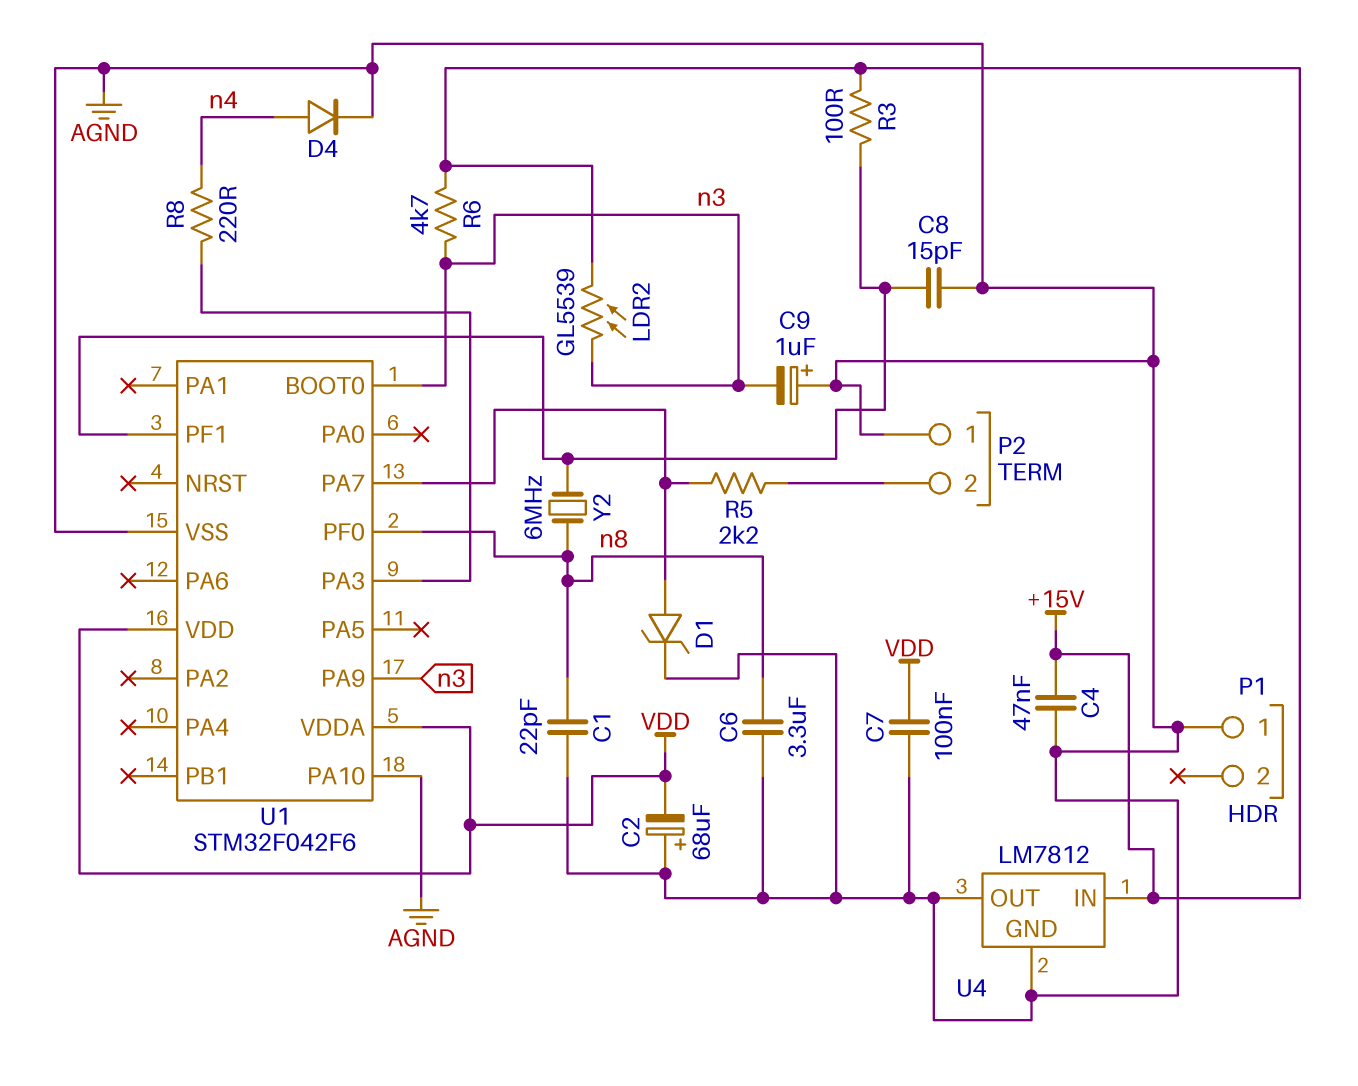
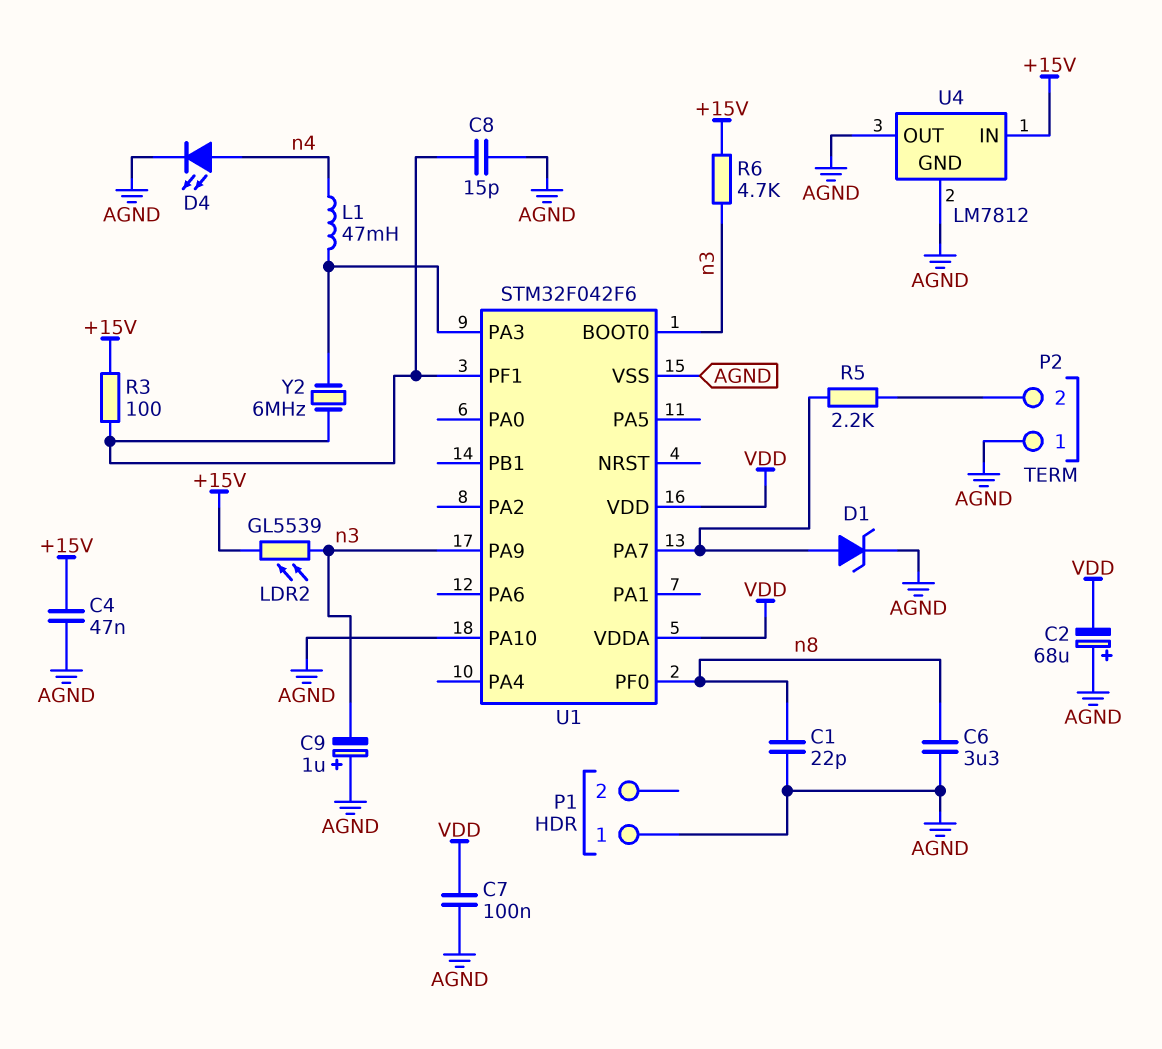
D4: diode (A n4, K AGND) -> LED (A n4, K AGND)
L1: none -> 47mH (U1/PA3, n4)
R8: 220 (U1/PA3, n4) -> none
Y2: 6MHz (U1/PF1, n8) -> 6MHz (U1/PA3, U1/PF1)

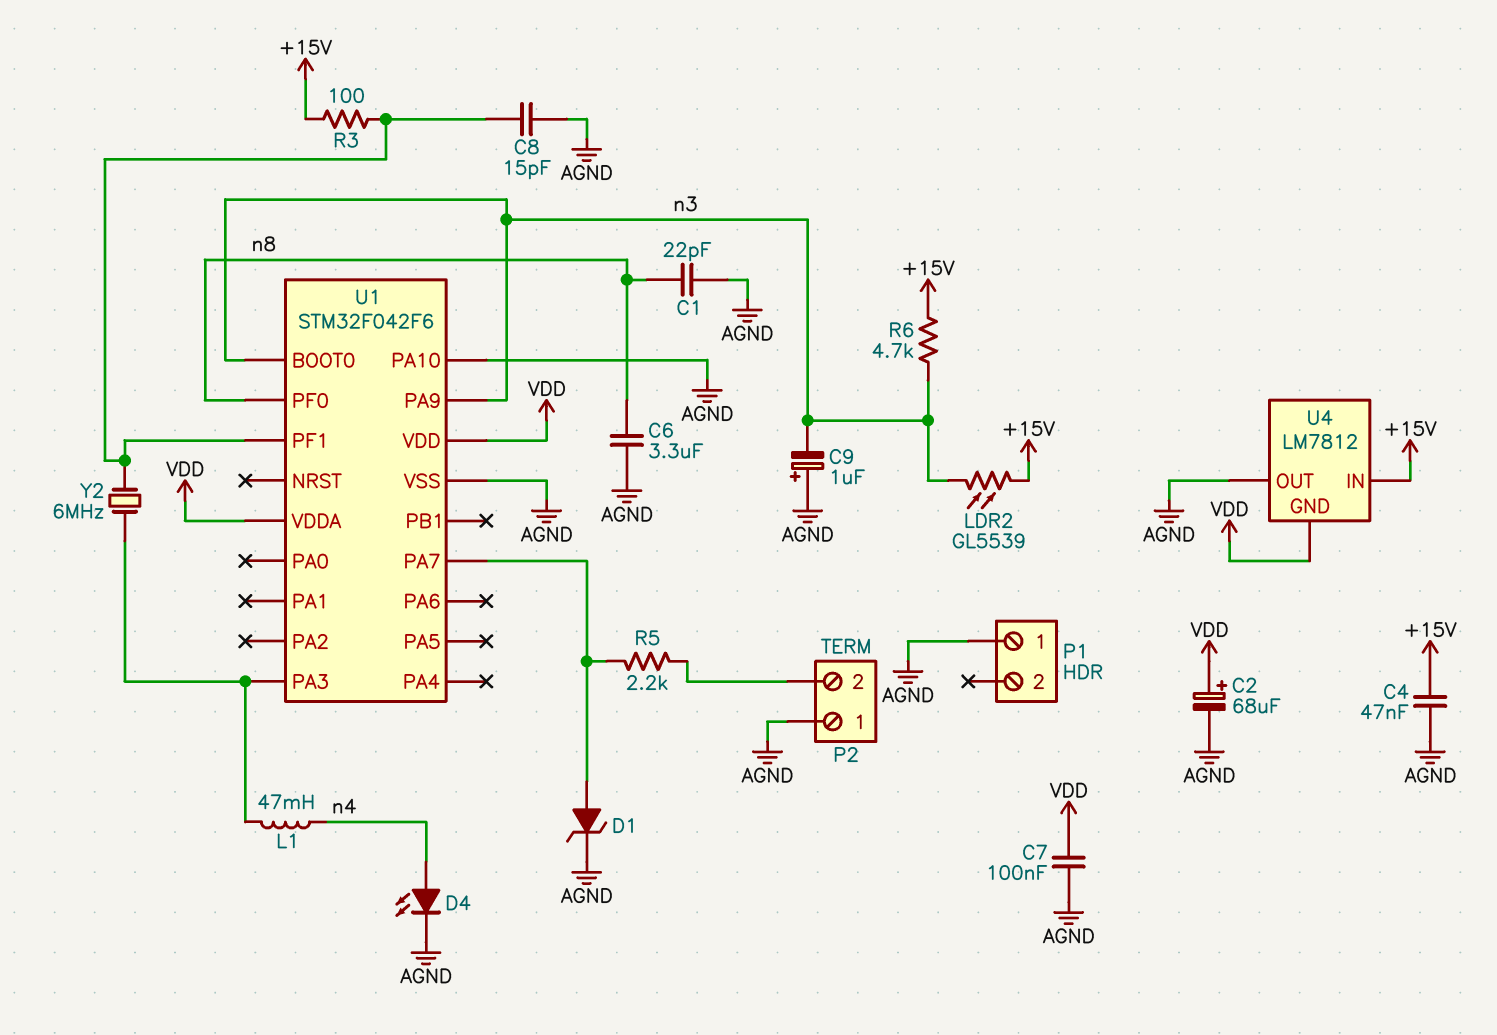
C2: 68uF (plus AGND, minus VDD) -> 68uF (plus VDD, minus AGND)
U4 pin GND: AGND -> VDD

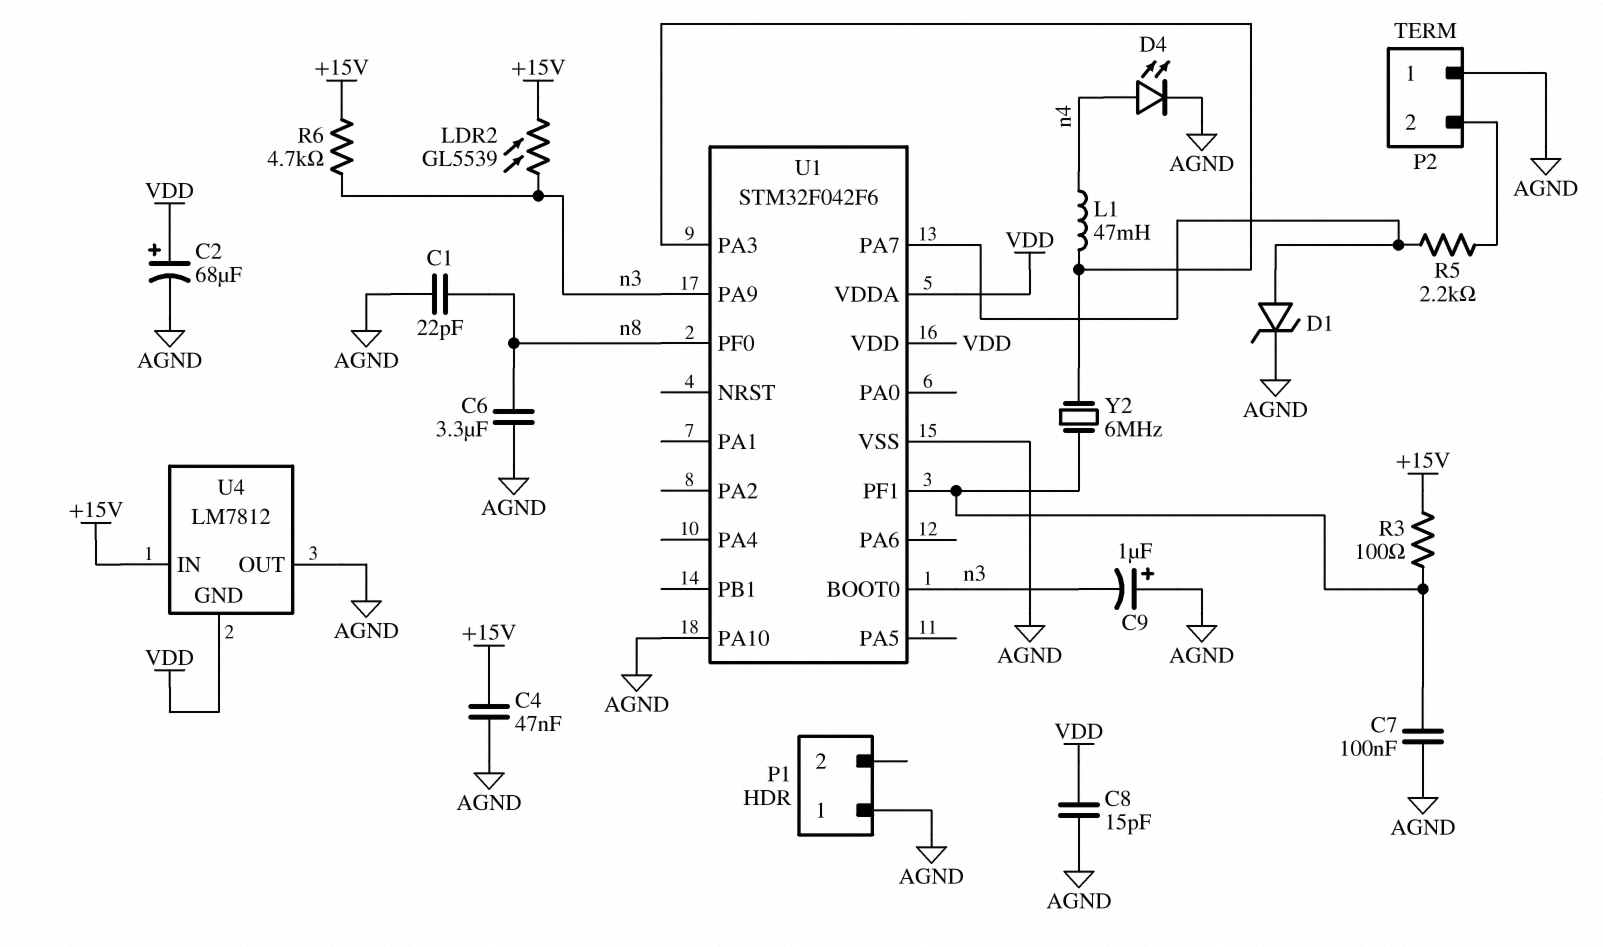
C7: 100nF (AGND, VDD) -> 100nF (AGND, U1/PF1)
C8: 15pF (AGND, U1/PF1) -> 15pF (AGND, VDD)

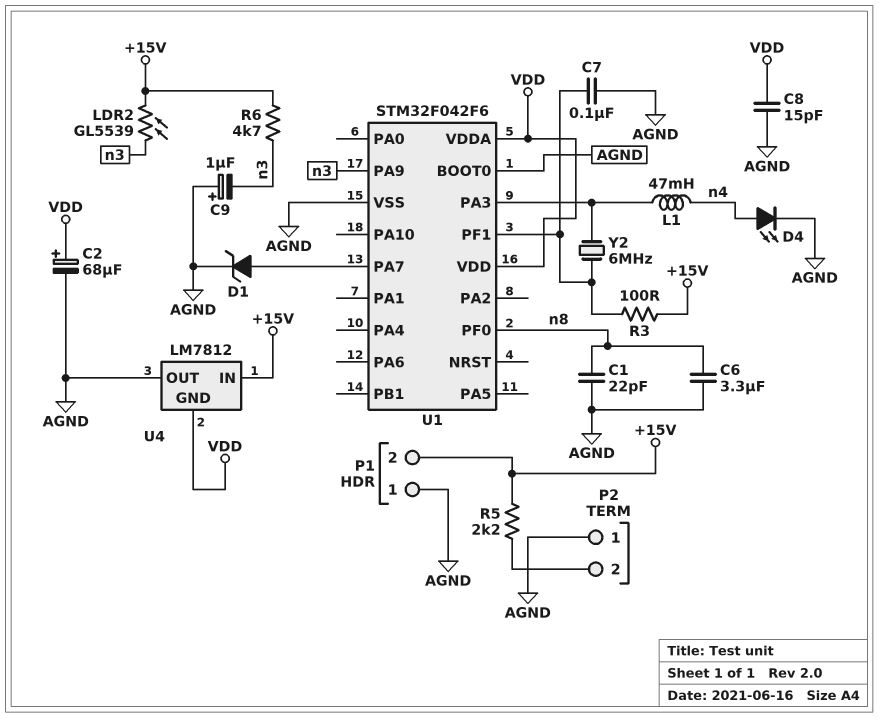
C4: 47nF (+15V, AGND) -> none
P1 pin 2: none -> +15V
R5: 2.2k (P2/2, U1/PA7) -> 2.2k (+15V, P2/2)
U1 pin BOOT0: n3 -> AGND
U1 pin PA10: AGND -> none

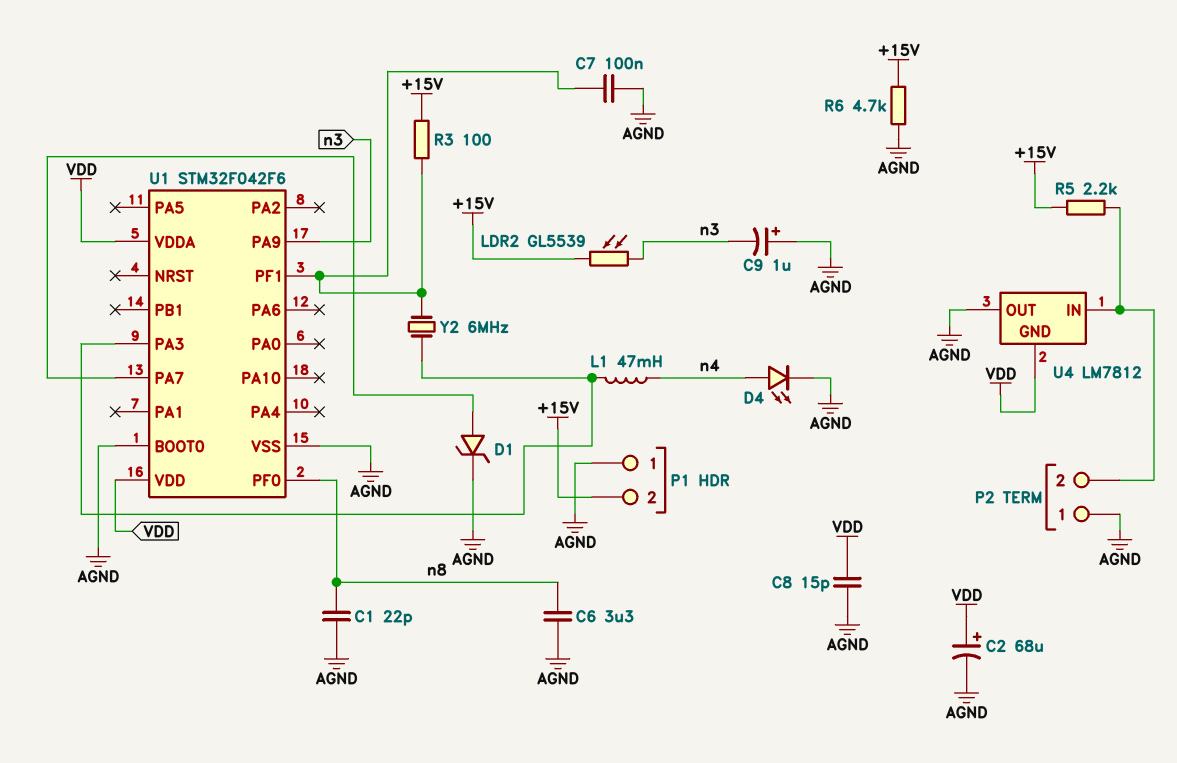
R6: 4.7k (+15V, n3) -> 4.7k (+15V, AGND)
U4 pin IN: +15V -> P2/2

